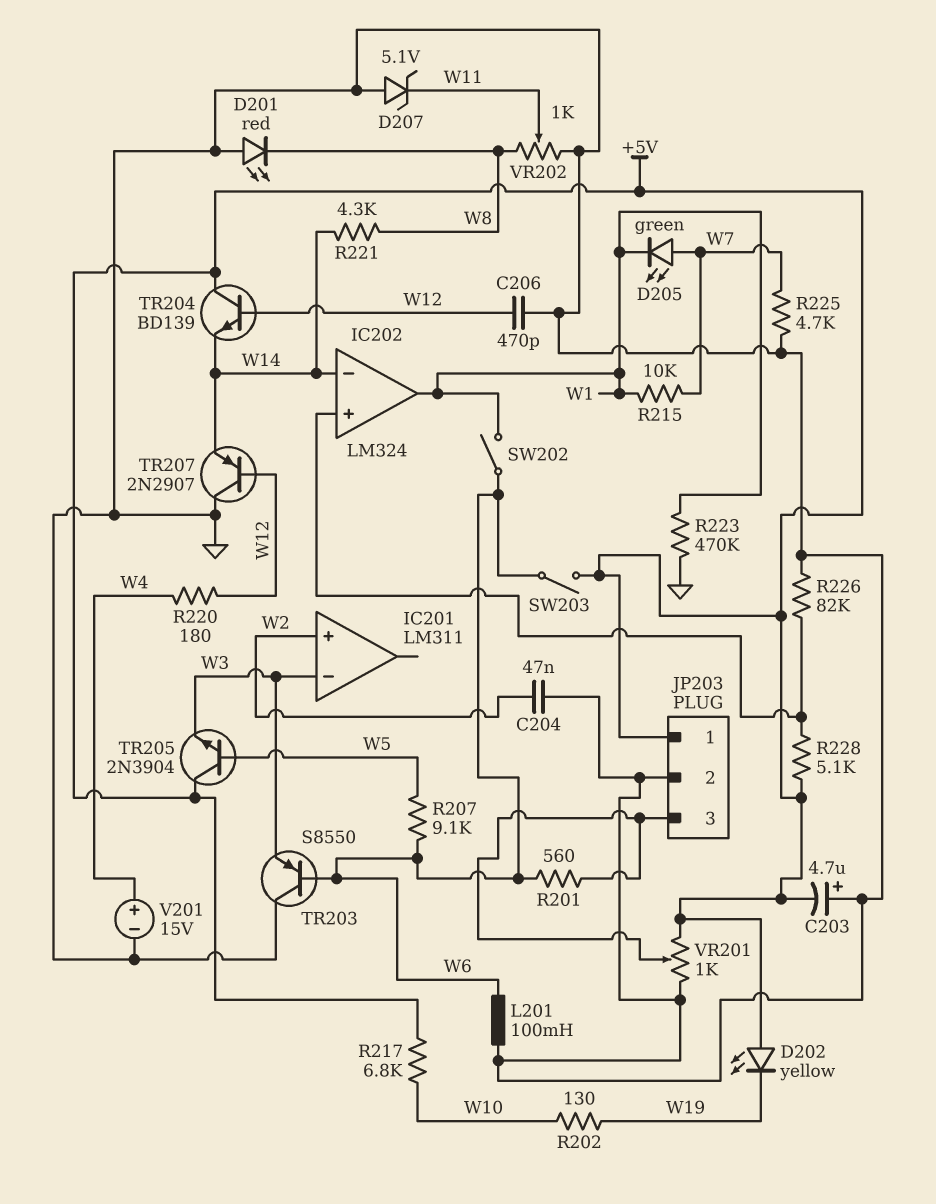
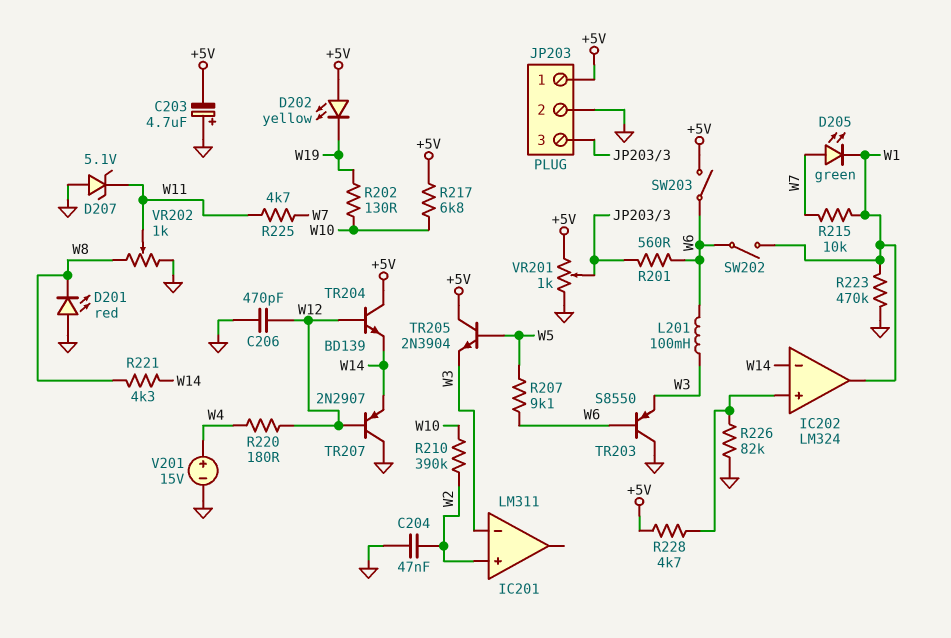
L201: 100mH (GND, W6) -> 100mH (W3, W6)
R210: none -> 390k (W2, W10)
R225: 4.7k (GND, W7) -> 4.7k (W7, W11)
R228: 5.1k (+5V, IC202/in+) -> 4.7k (+5V, IC202/in+)

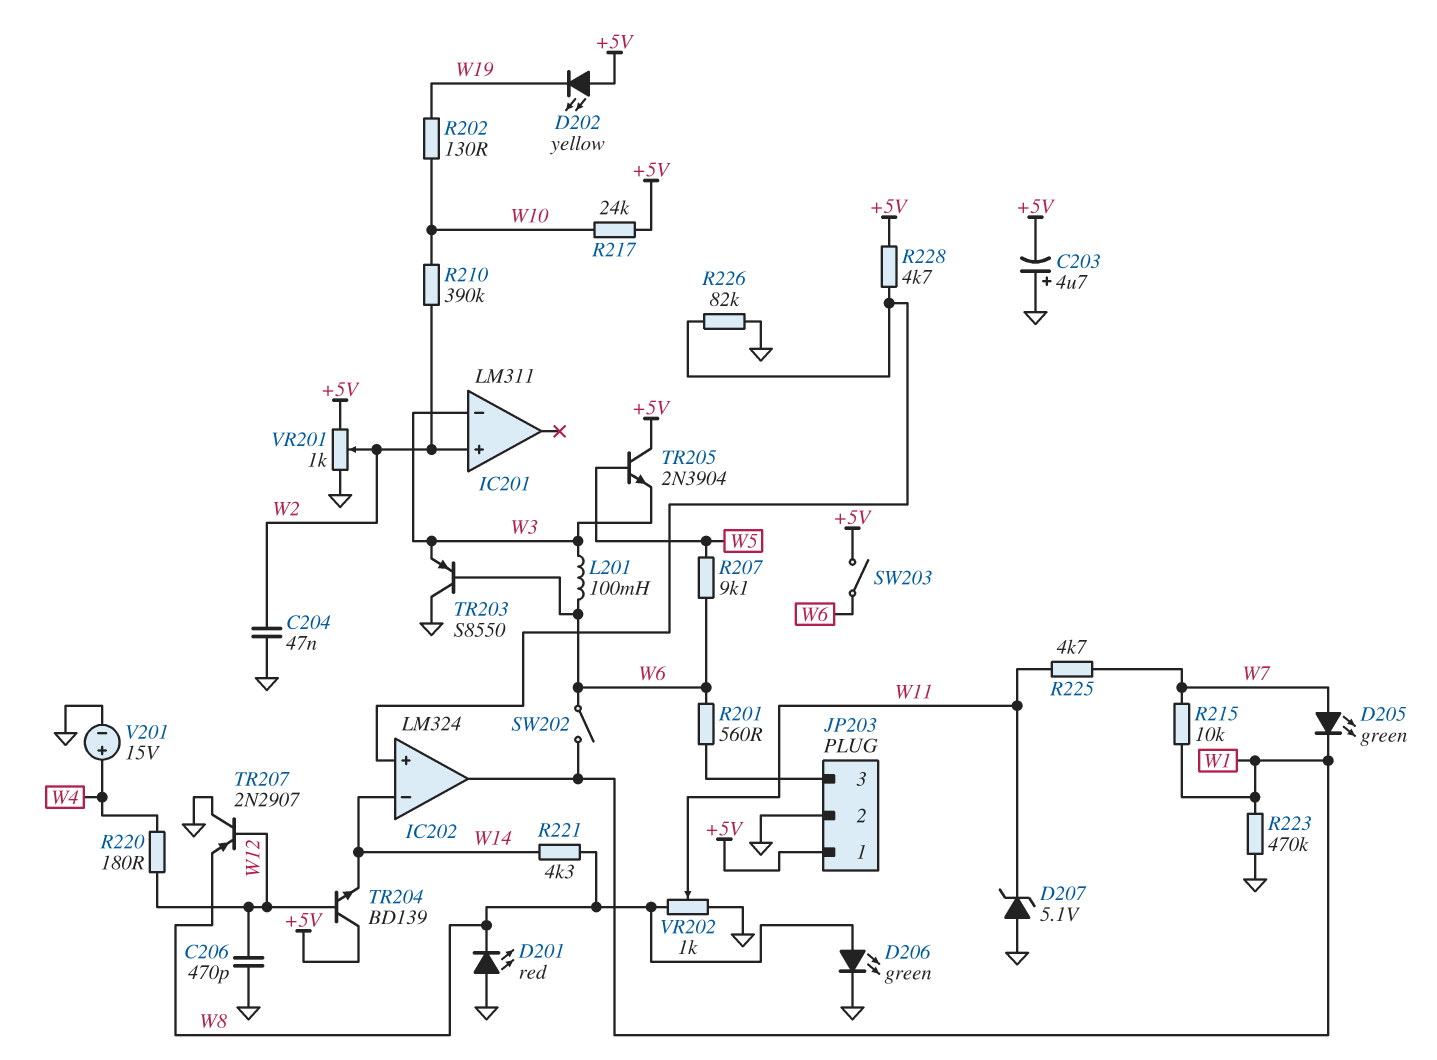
D206: none -> LED green (A W8, K GND)
R217: 6.8k (+5V, W10) -> 24k (+5V, W10)
TR207: PNP 2N2907 (B W12, C GND, E W14) -> PNP 2N2907 (B W12, C GND, E W8)
VR201: 1k (+5V, GND, wiper JP203/3) -> 1k (+5V, GND, wiper W2)

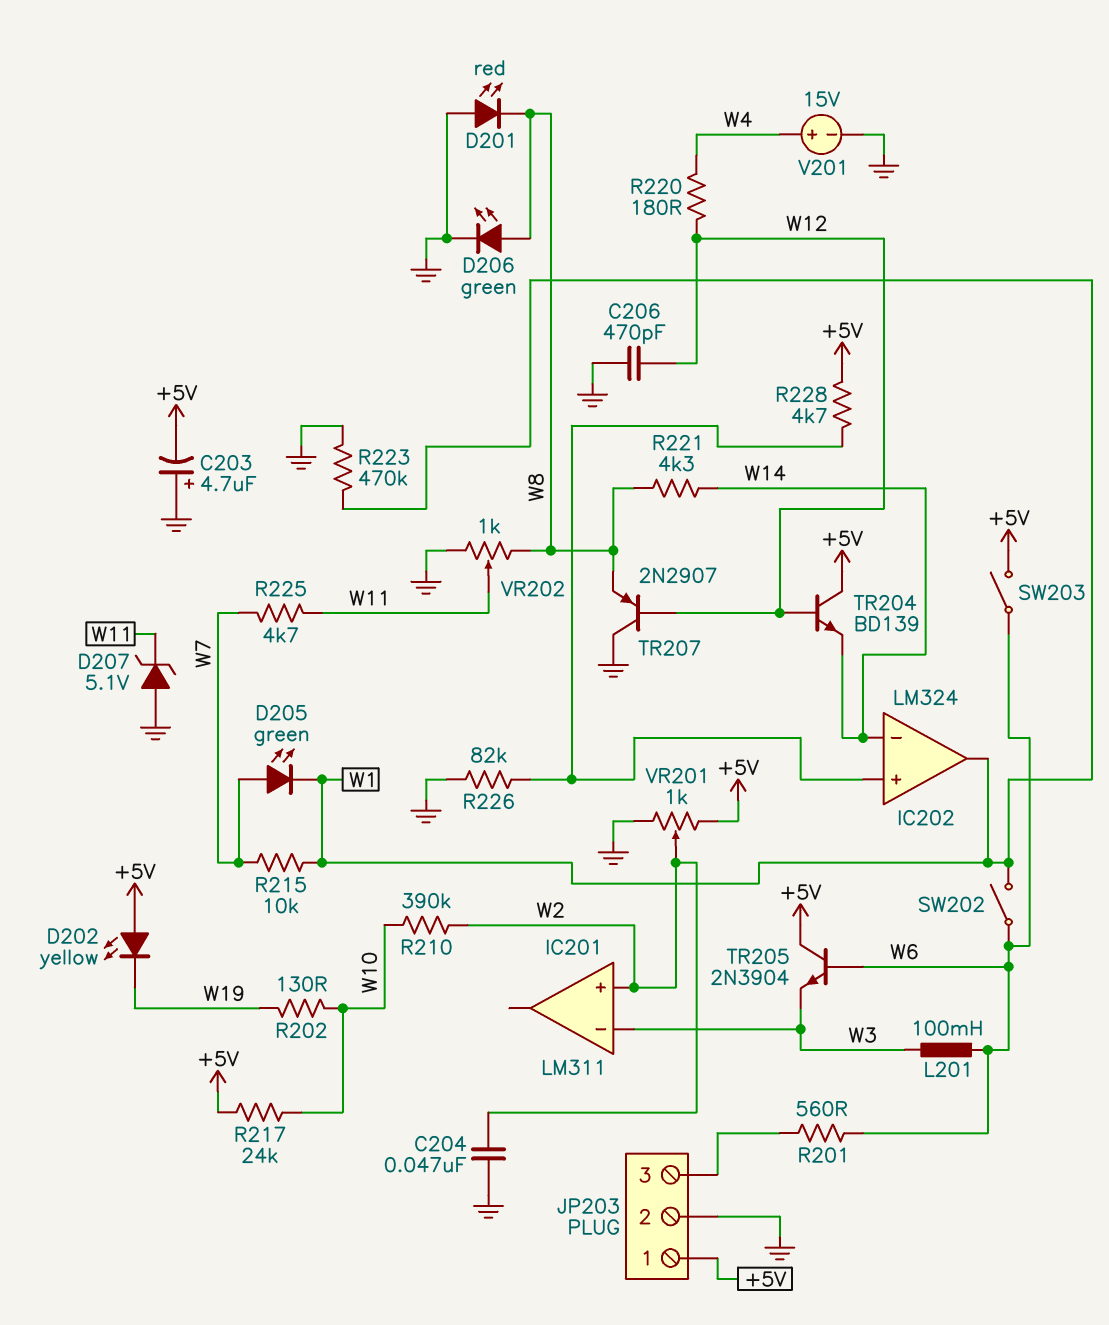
R207: 9.1k (W5, W6) -> none
TR203: PNP S8550 (B W6, C GND, E W3) -> none
TR205: NPN 2N3904 (B W5, C +5V, E W3) -> NPN 2N3904 (B W6, C +5V, E W3)

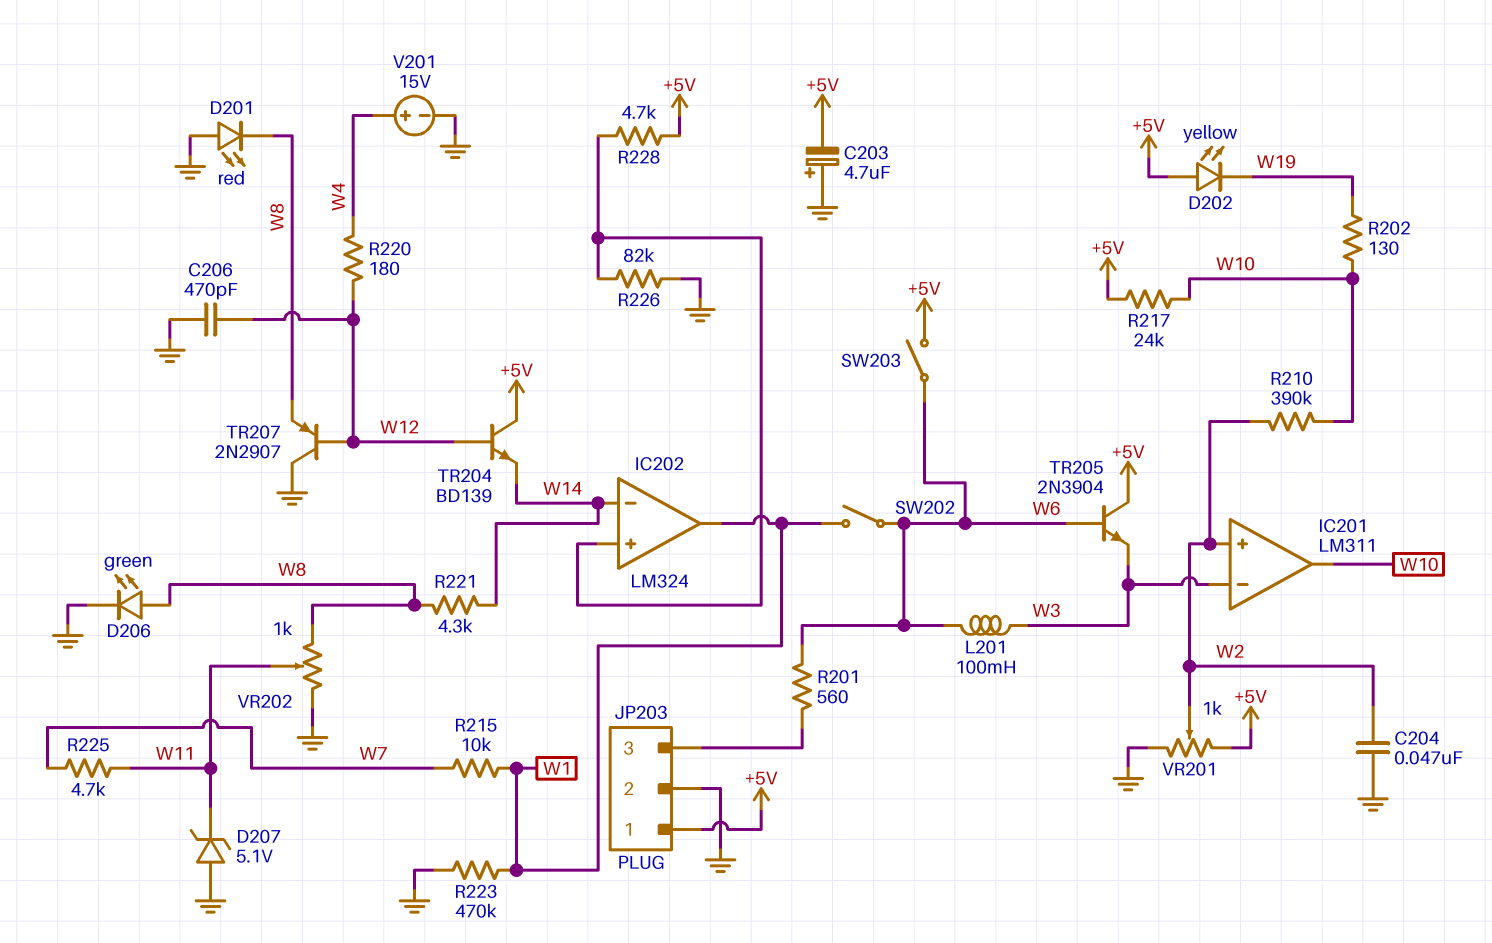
D205: LED green (A W7, K W1) -> none
IC201 pin out: none -> W10

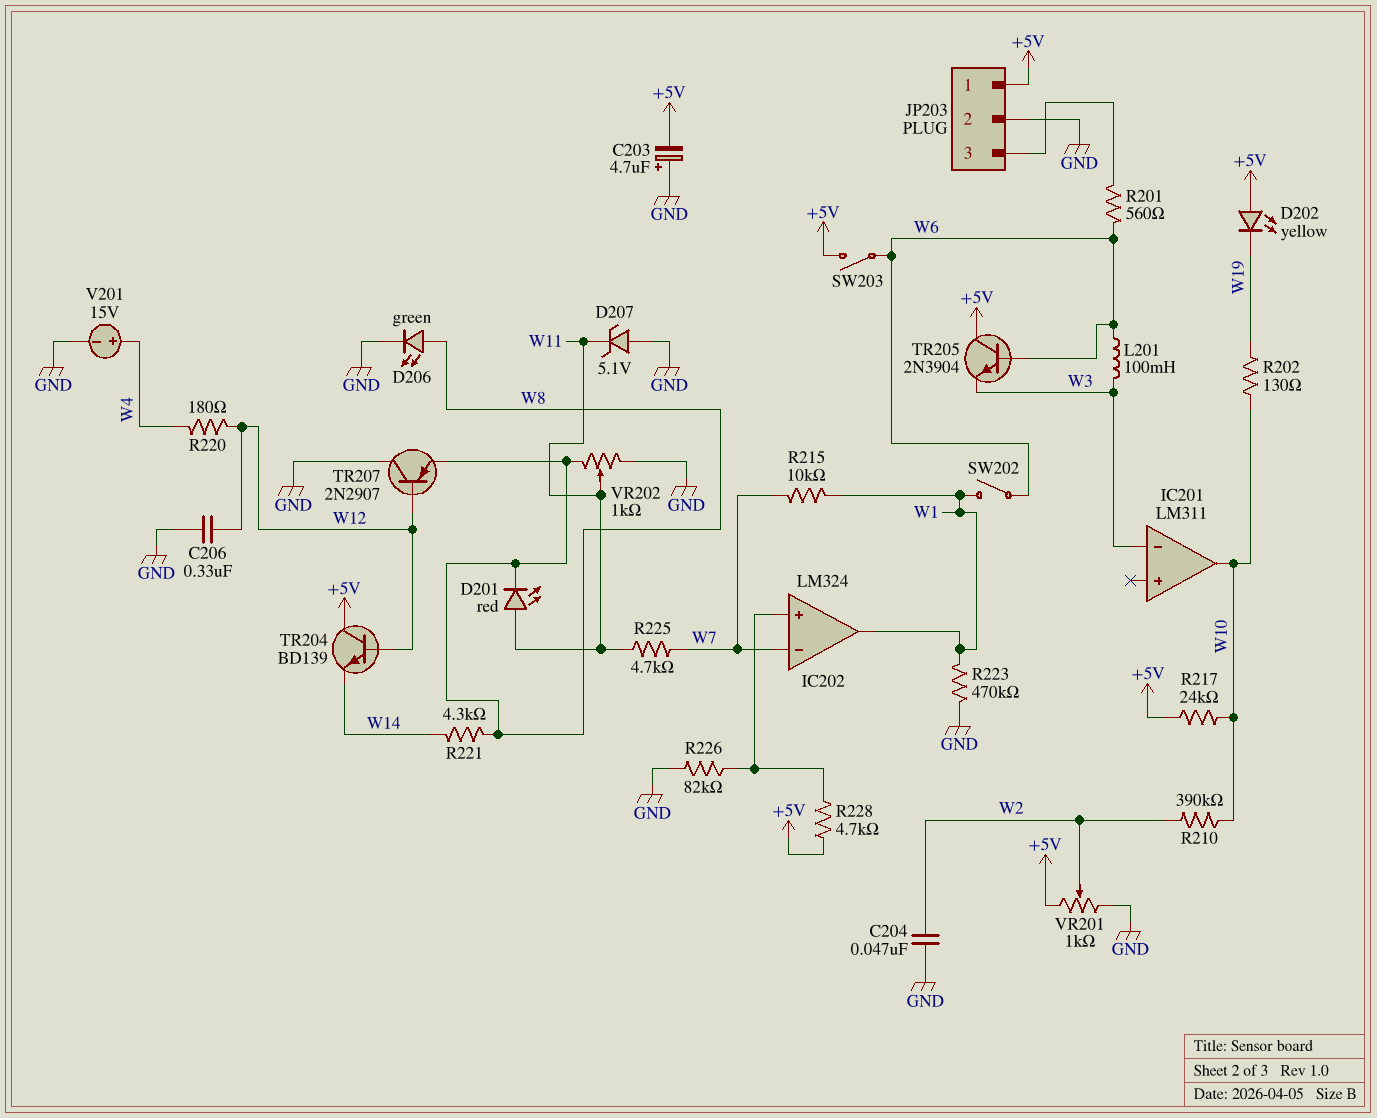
C206: 470pF (GND, W12) -> 330nF (GND, W12)
D201: LED red (A GND, K W8) -> LED red (A W11, K W8)
IC201 pin in+: W2 -> none
IC202 pin in-: W14 -> W7

